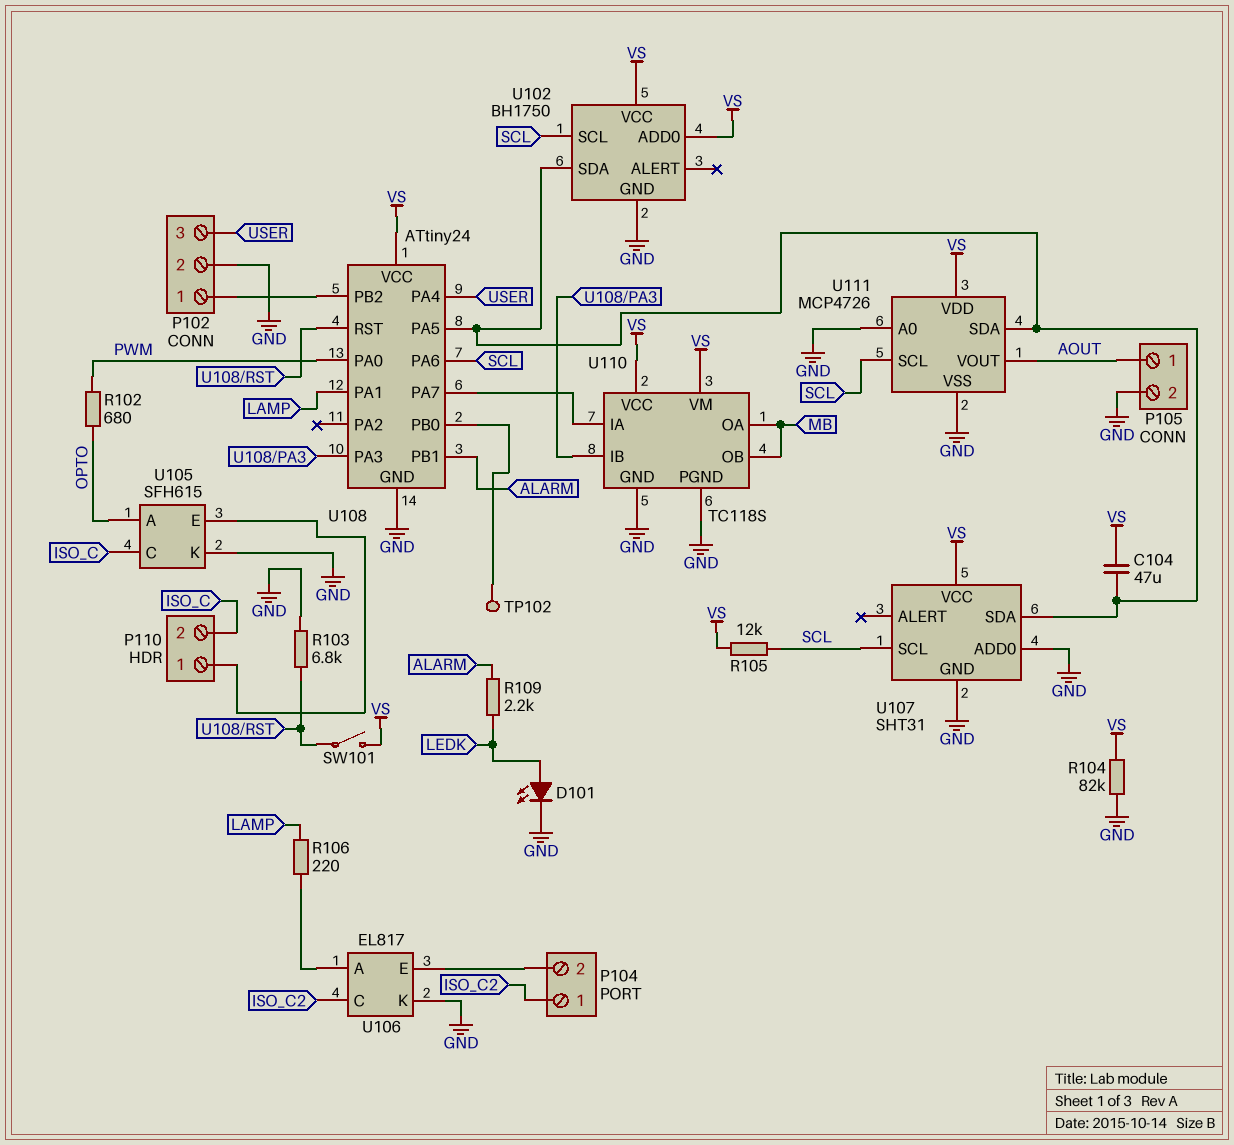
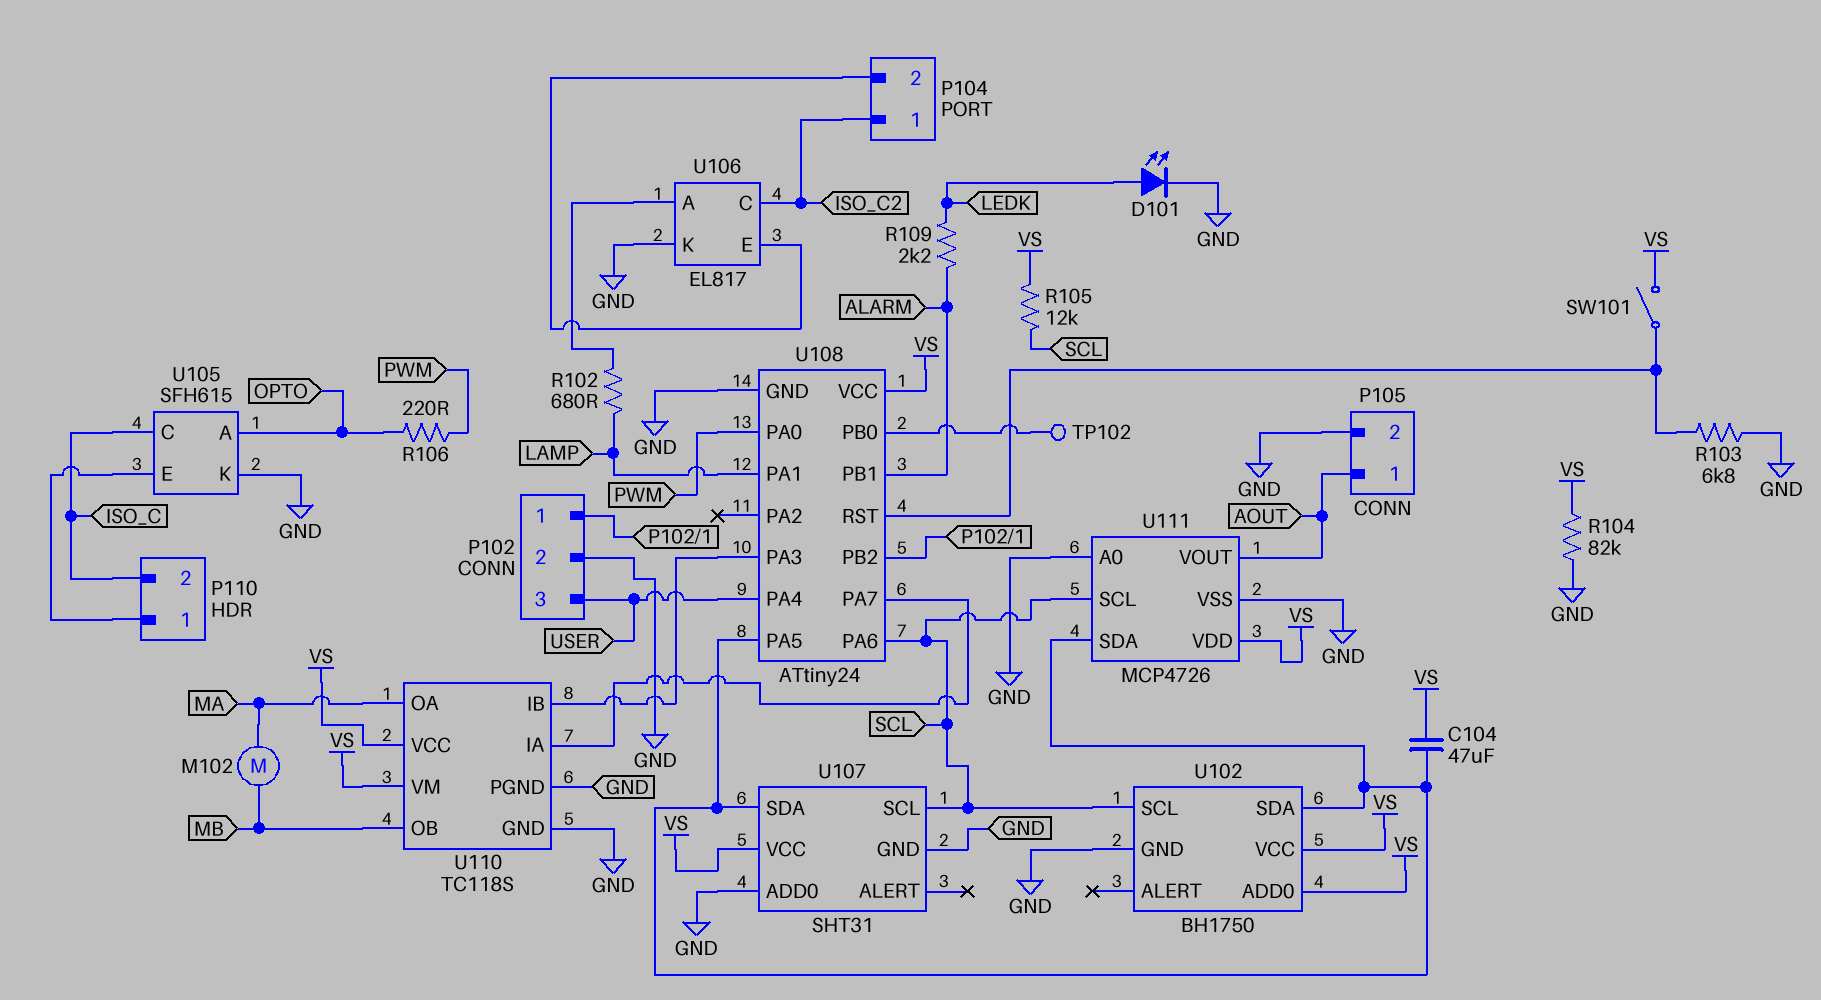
M102: none -> motor (MA, MB)
R102: 680 (OPTO, PWM) -> 680 (LAMP, U106/A)
R106: 220 (LAMP, U106/A) -> 220 (OPTO, PWM)
U110 pin OA: MB -> MA

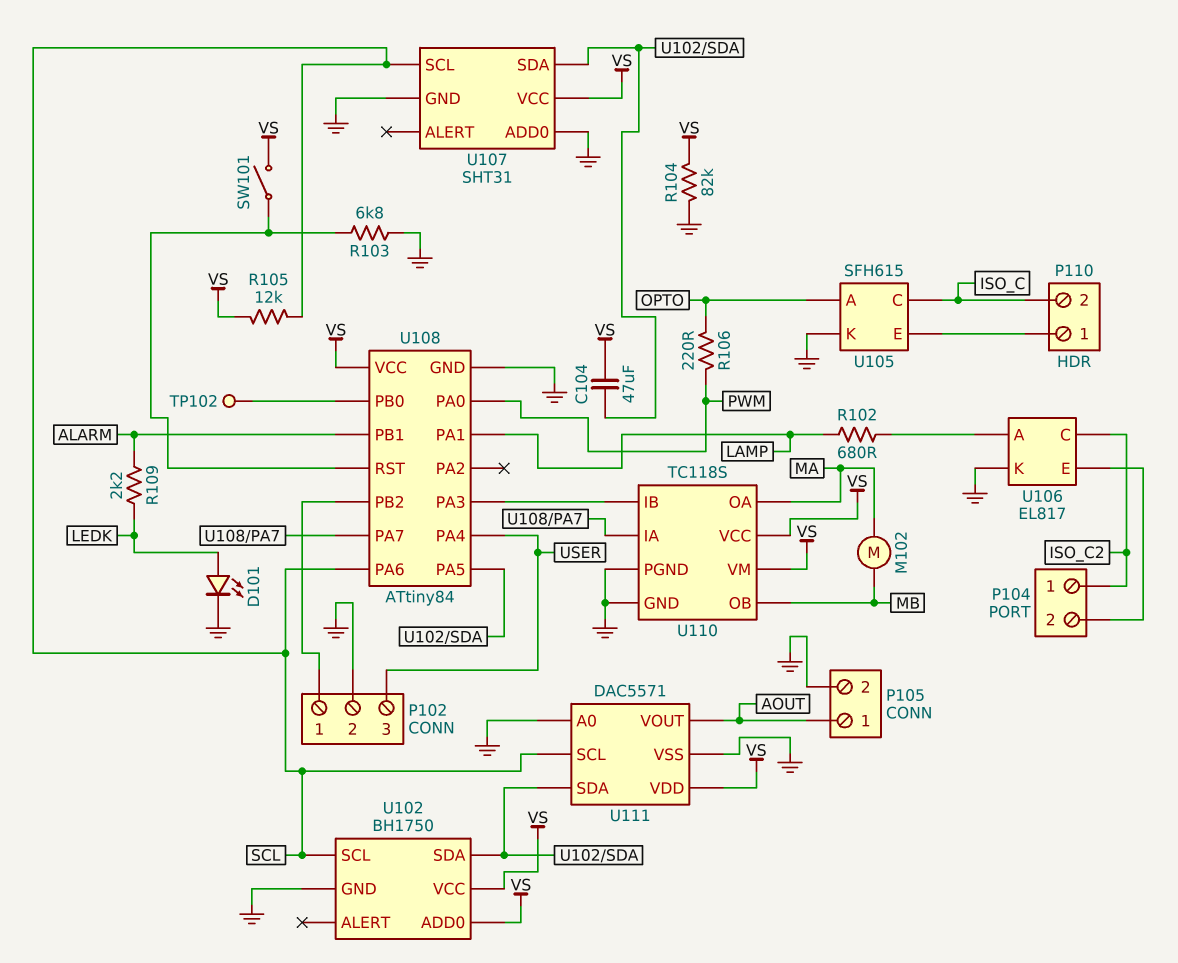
U108: ATtiny24 -> ATtiny84
U111: MCP4726 -> DAC5571

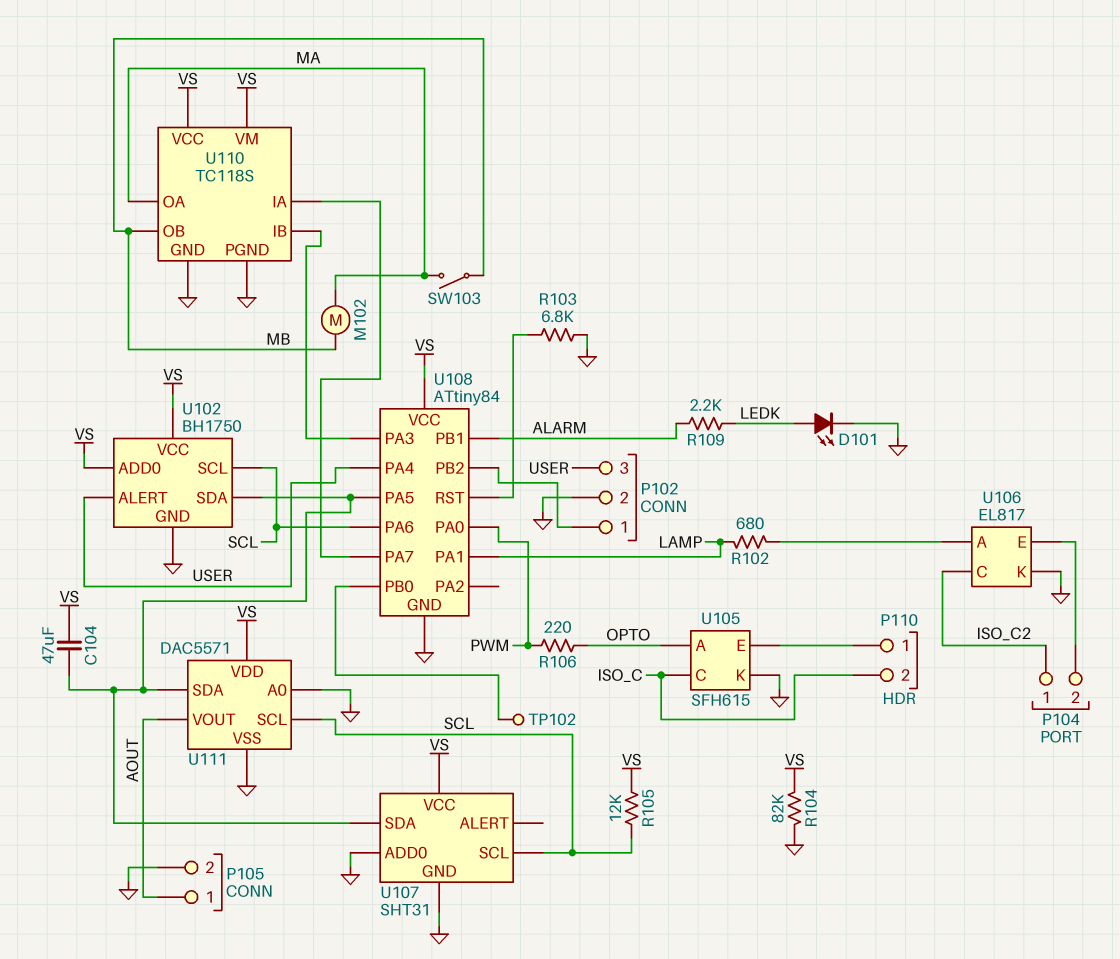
SW101: switch (U108/RST, VS) -> none
SW103: none -> switch (MA, MB)
U102 pin ALERT: none -> USER

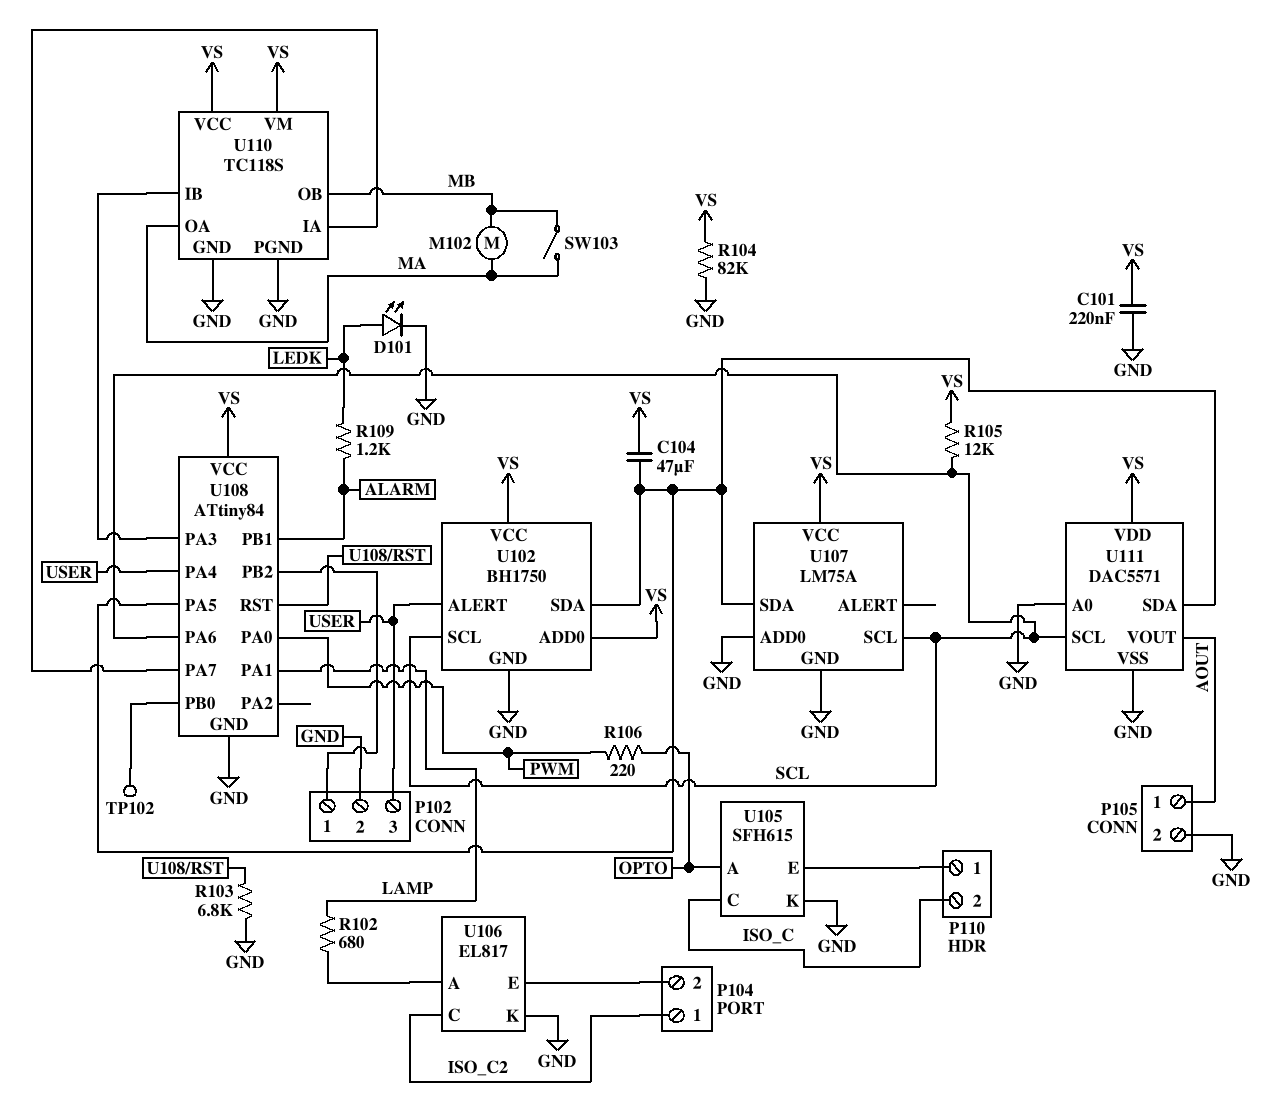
C101: none -> 220nF (GND, VS)
R109: 2.2k (ALARM, LEDK) -> 1.2k (ALARM, LEDK)
U107: SHT31 -> LM75A

